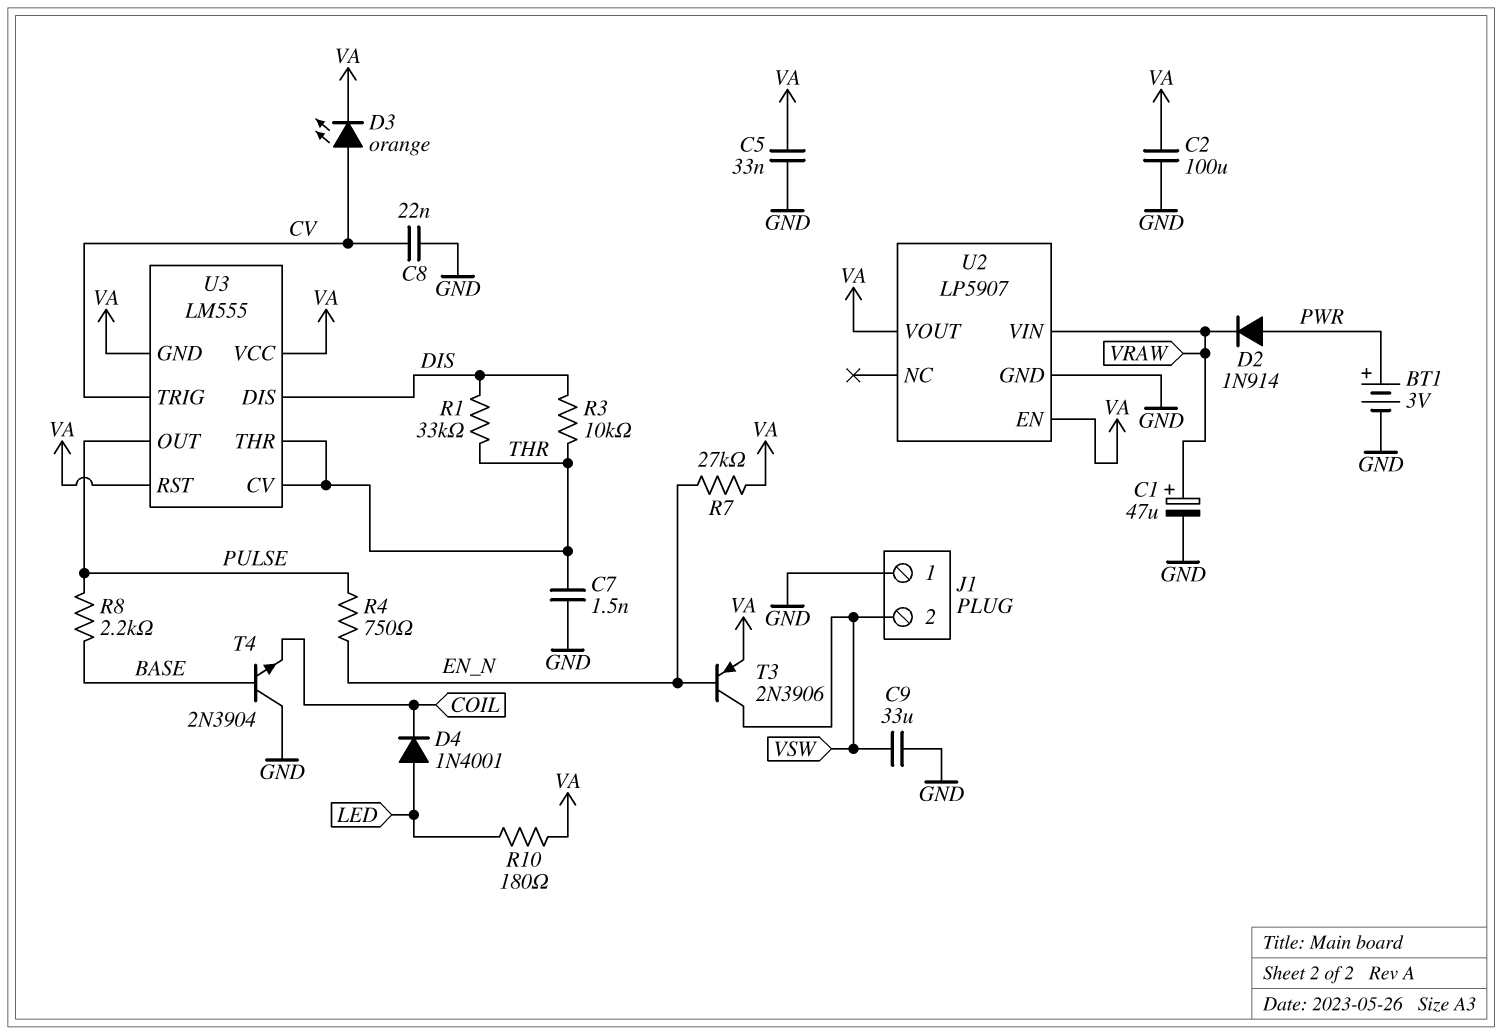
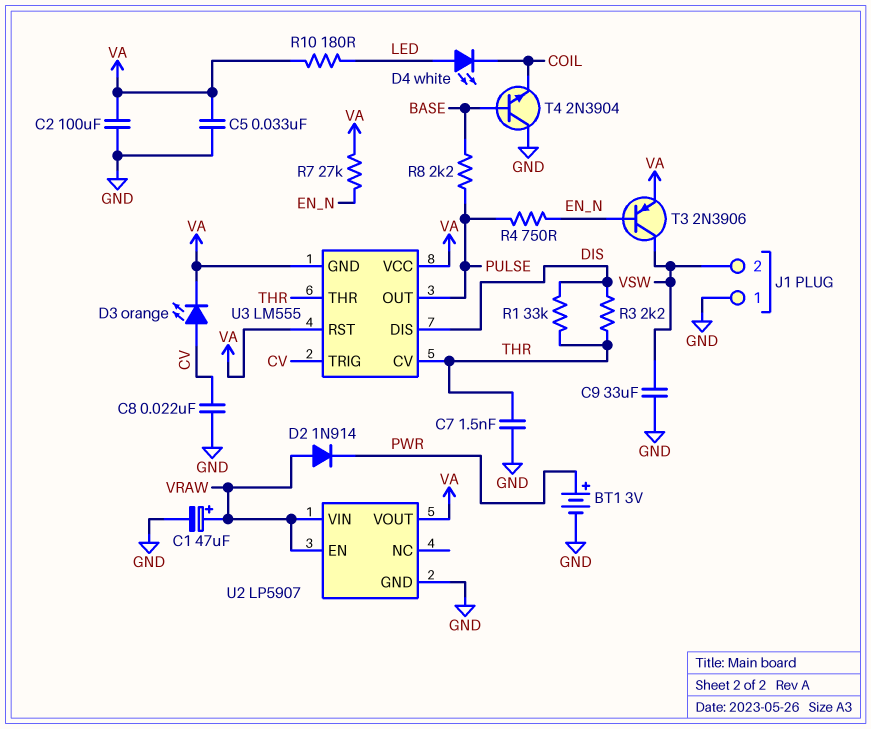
D2: diode 1N914 (A PWR, K VRAW) -> diode 1N914 (A VRAW, K PWR)
D4: diode 1N4001 (A LED, K COIL) -> LED white (A LED, K COIL)
R3: 10k (DIS, THR) -> 2.2k (DIS, THR)
U2 pin EN: VA -> VRAW

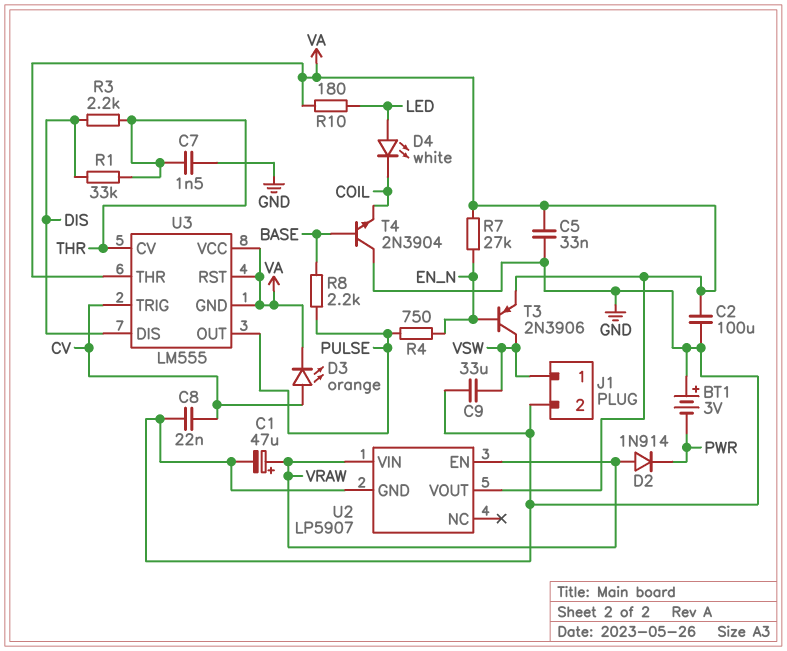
BT1: 3V (plus PWR, minus GND) -> 3V (plus GND, minus PWR)
J1 pin 1: GND -> VSW
J1 pin 2: VSW -> GND
U3 pin THR: THR -> VA

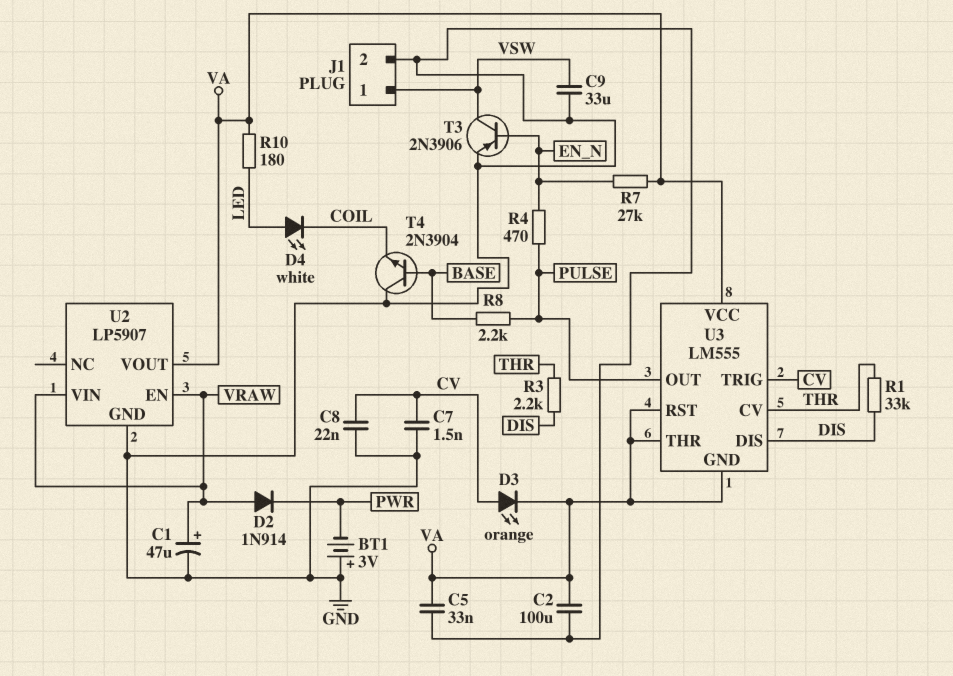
C7: 1.5nF (GND, THR) -> 1.5nF (CV, GND)
R4: 750 (EN_N, PULSE) -> 470 (EN_N, PULSE)
T3: PNP 2N3906 (B EN_N, C VSW, E VA) -> PNP 2N3906 (B EN_N, C VSW, E GND)

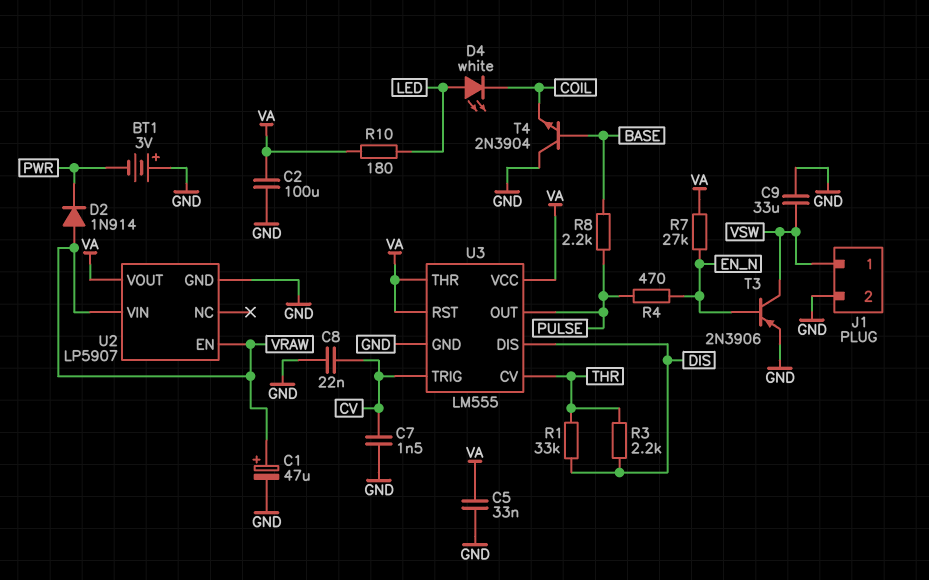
D3: LED orange (A CV, K VA) -> none
U3 pin GND: VA -> GND

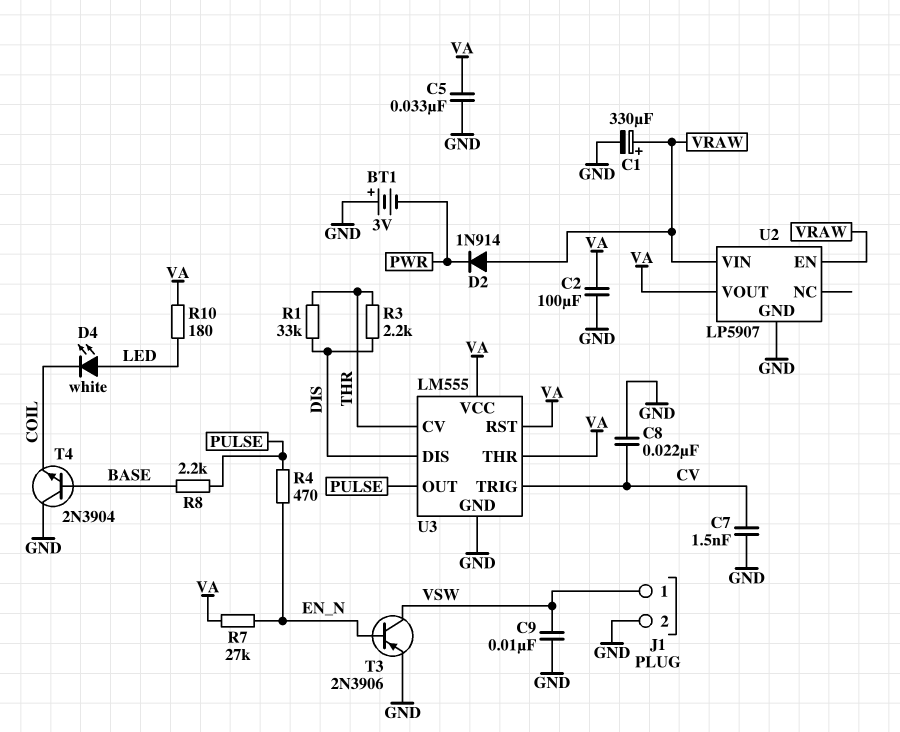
C1: 47uF (plus VRAW, minus GND) -> 330uF (plus VRAW, minus GND)
C9: 33uF (GND, VSW) -> 10nF (GND, VSW)

